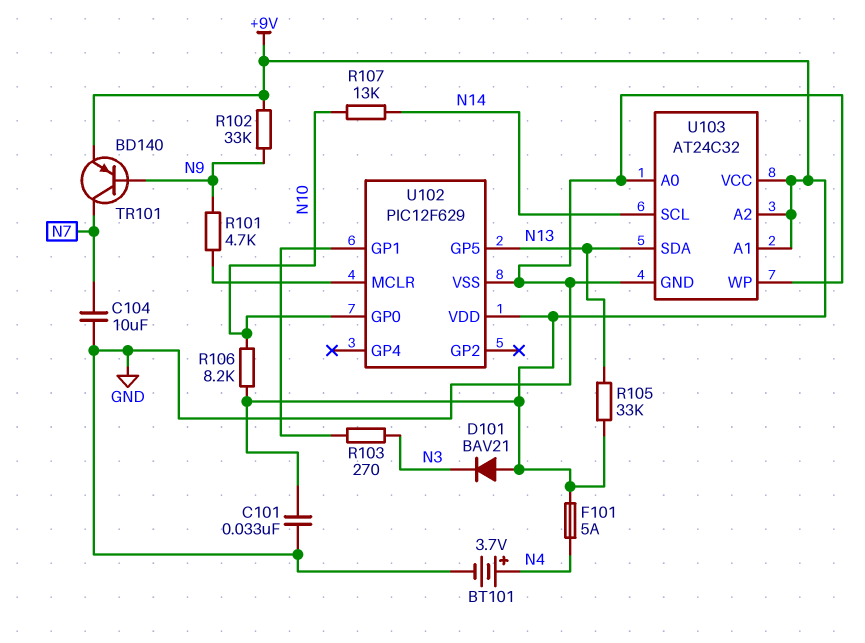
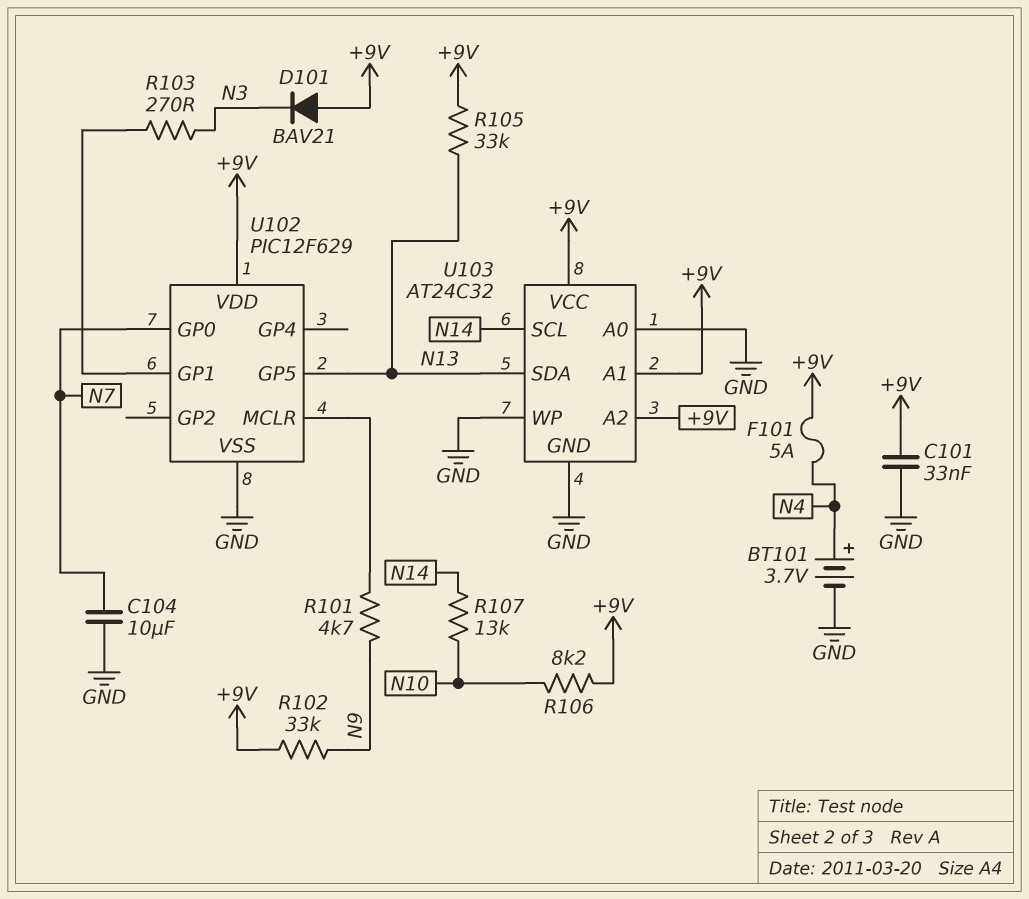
TR101: PNP BD140 (B N9, C N7, E +9V) -> none
U102 pin GP0: N10 -> N7

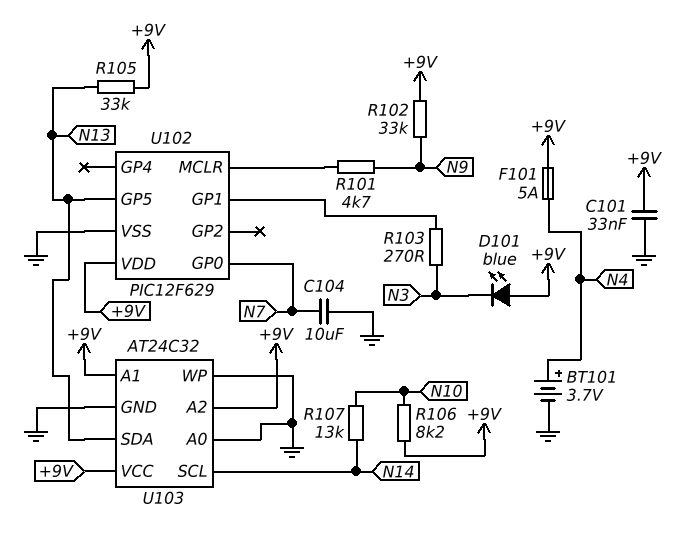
D101: diode BAV21 (A +9V, K N3) -> LED blue (A +9V, K N3)

